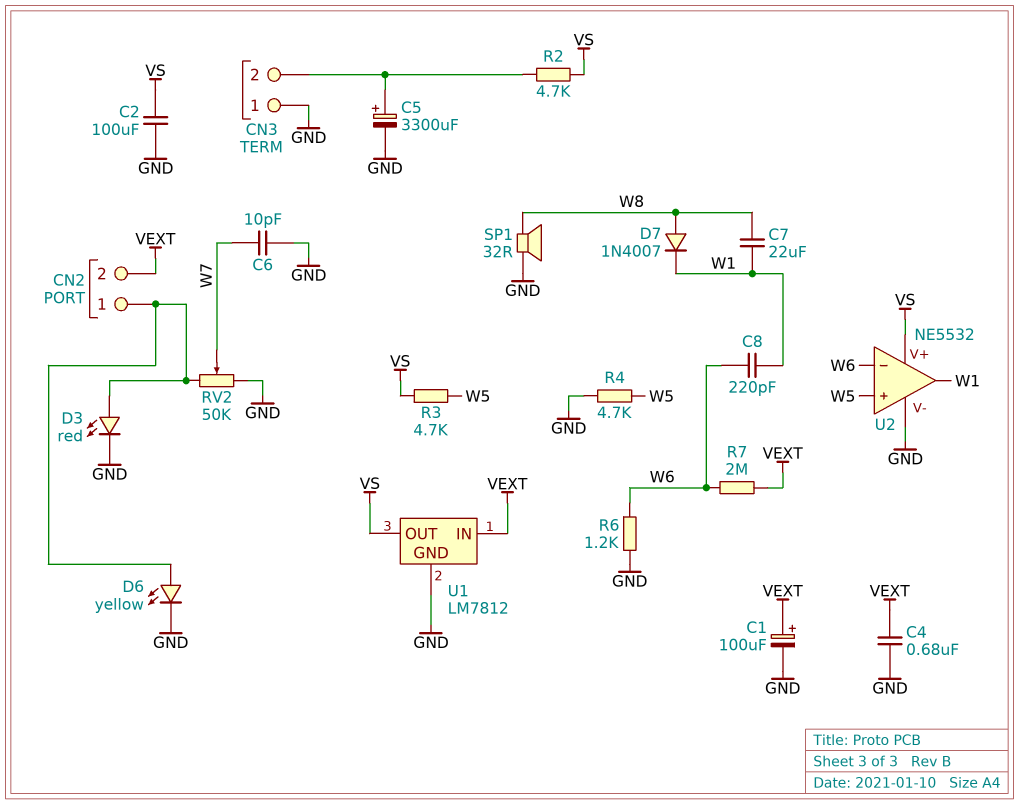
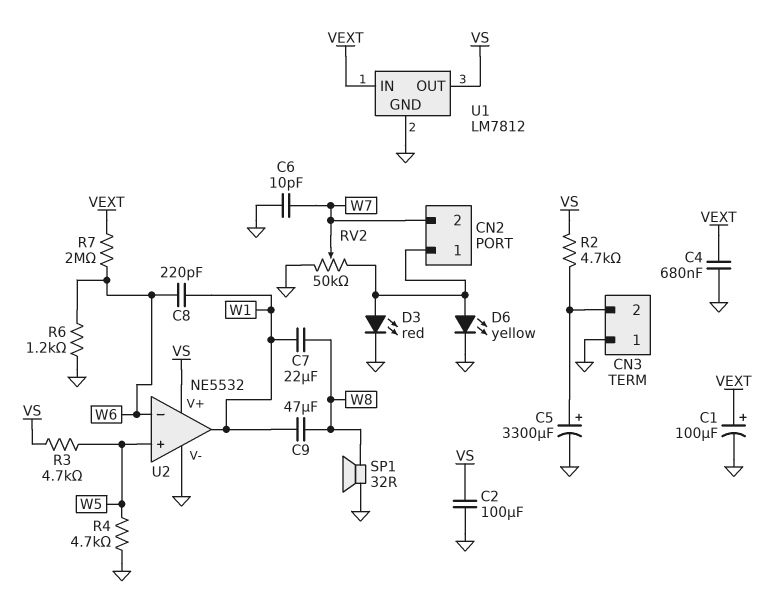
C9: none -> 47uF (W1, W8)
CN2 pin 2: VEXT -> W7
D7: diode 1N4007 (A W8, K W1) -> none

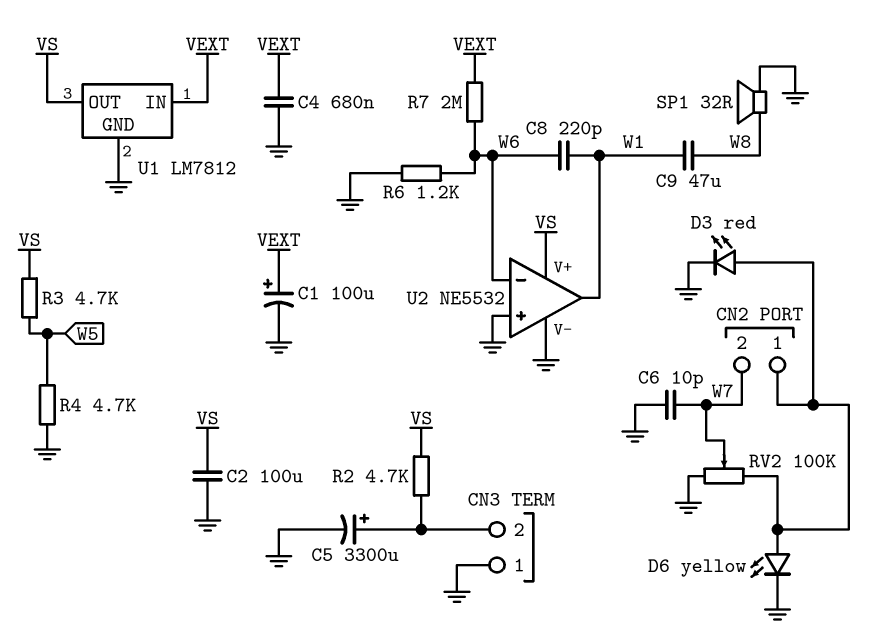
C7: 22uF (W1, W8) -> none
RV2: 50k (CN2/1, GND, wiper W7) -> 100k (CN2/1, GND, wiper W7)
U2 pin in+: W5 -> GND

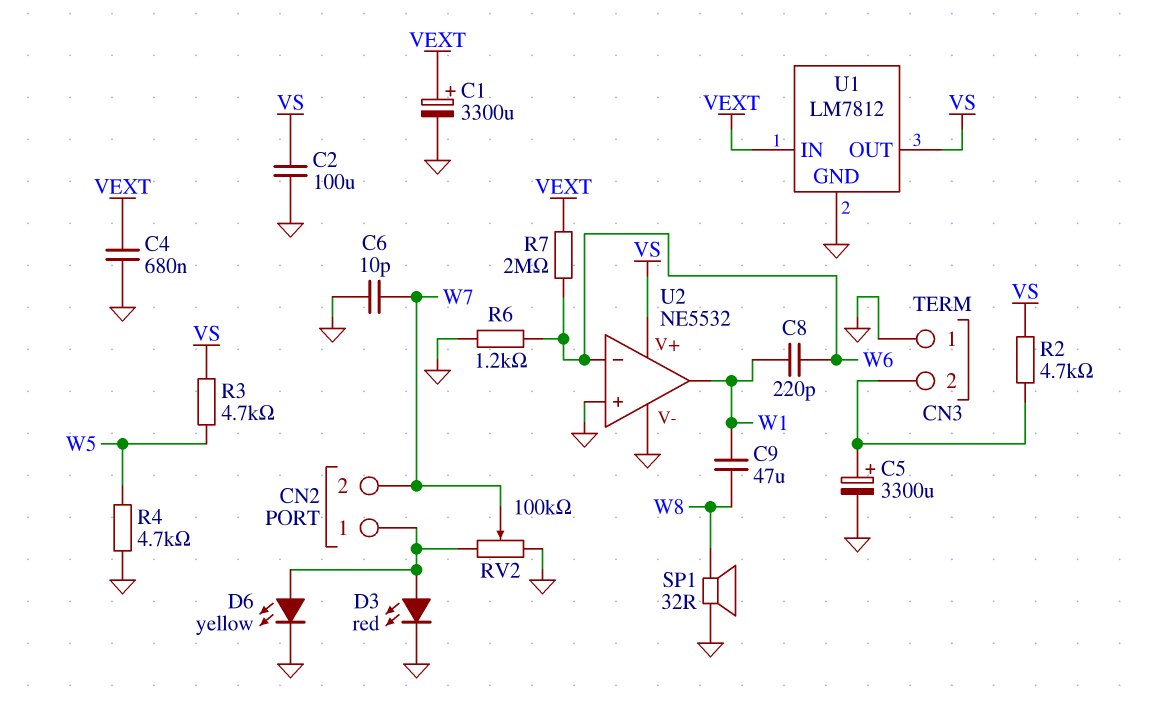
C1: 100uF (plus VEXT, minus GND) -> 3300uF (plus VEXT, minus GND)

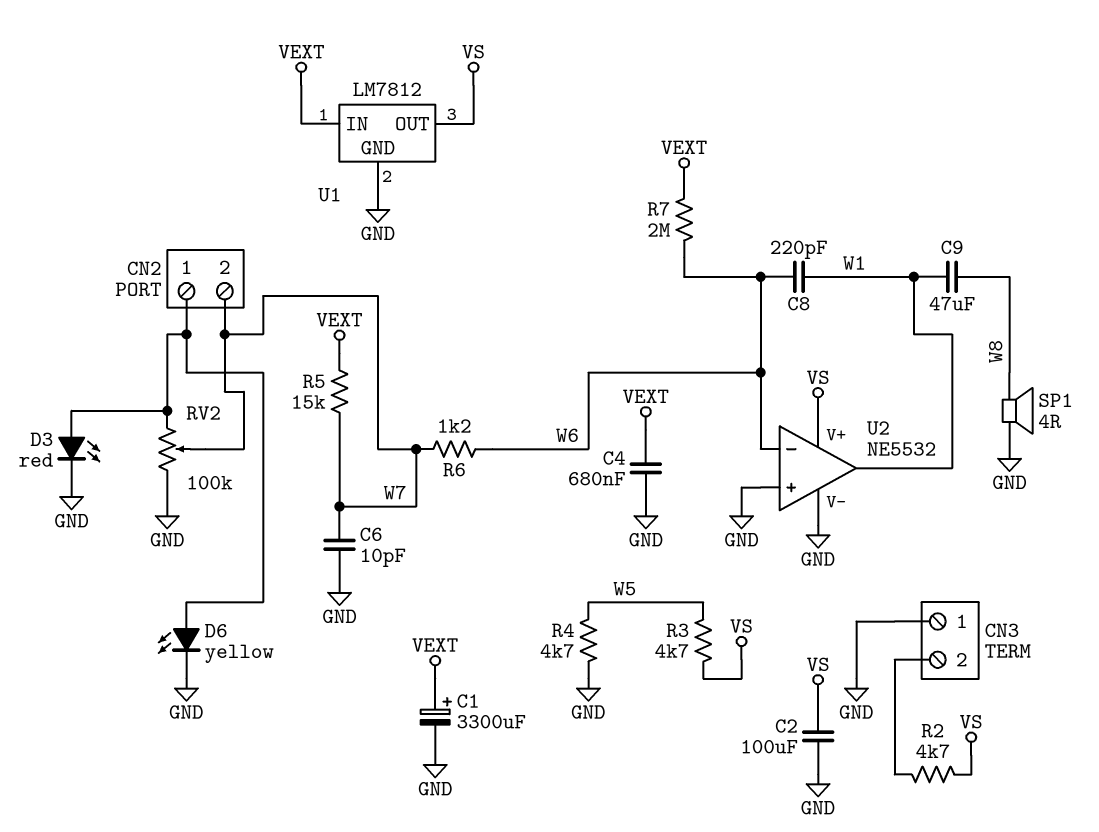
C5: 3300uF (plus CN3/2, minus GND) -> none
R5: none -> 15k (VEXT, W7)
R6: 1.2k (GND, W6) -> 1.2k (W6, W7)
SP1: speaker 32R (GND, W8) -> speaker 4R (GND, W8)

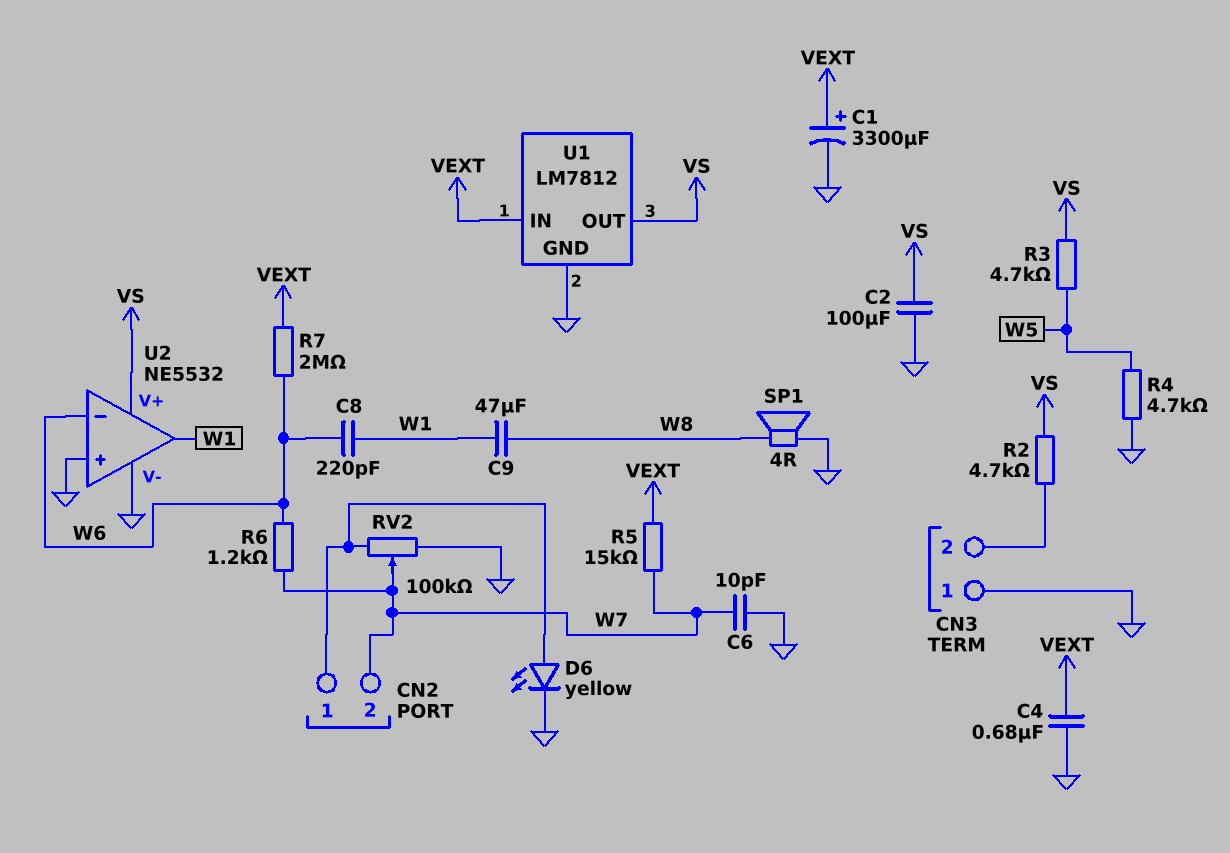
D3: LED red (A CN2/1, K GND) -> none

